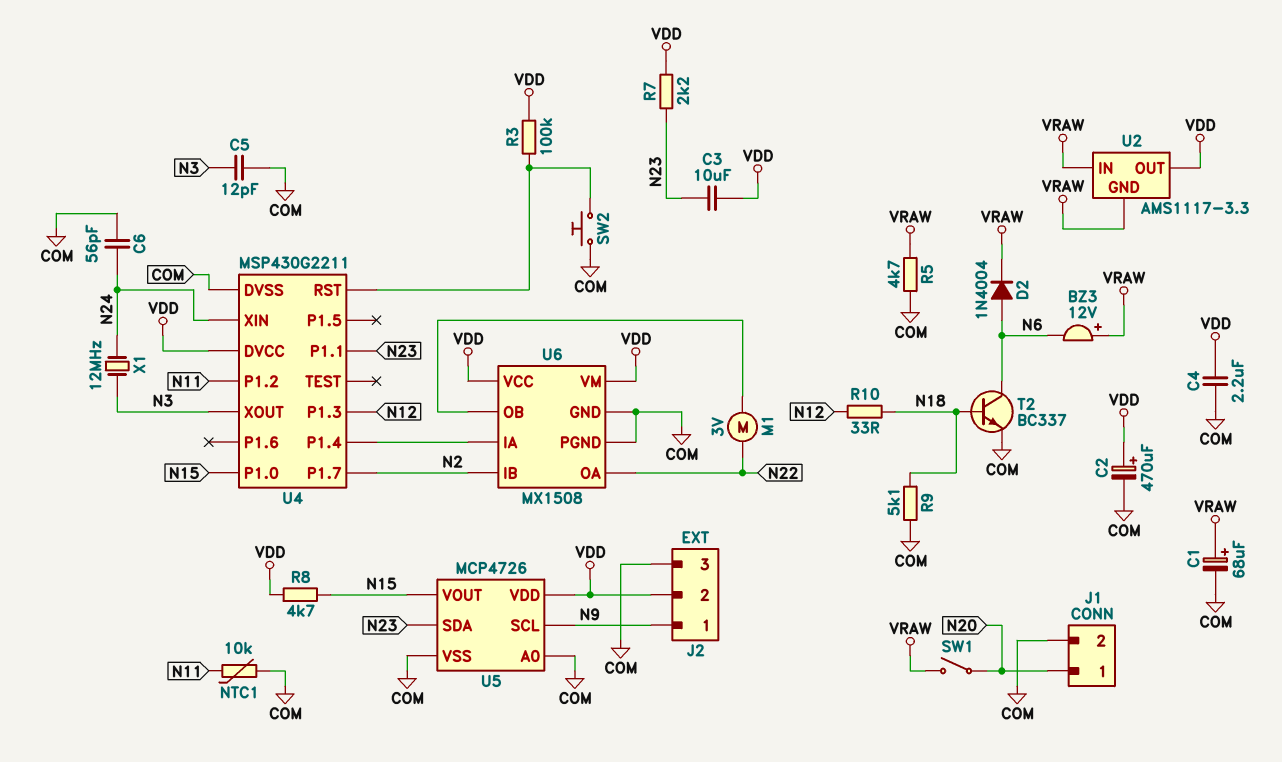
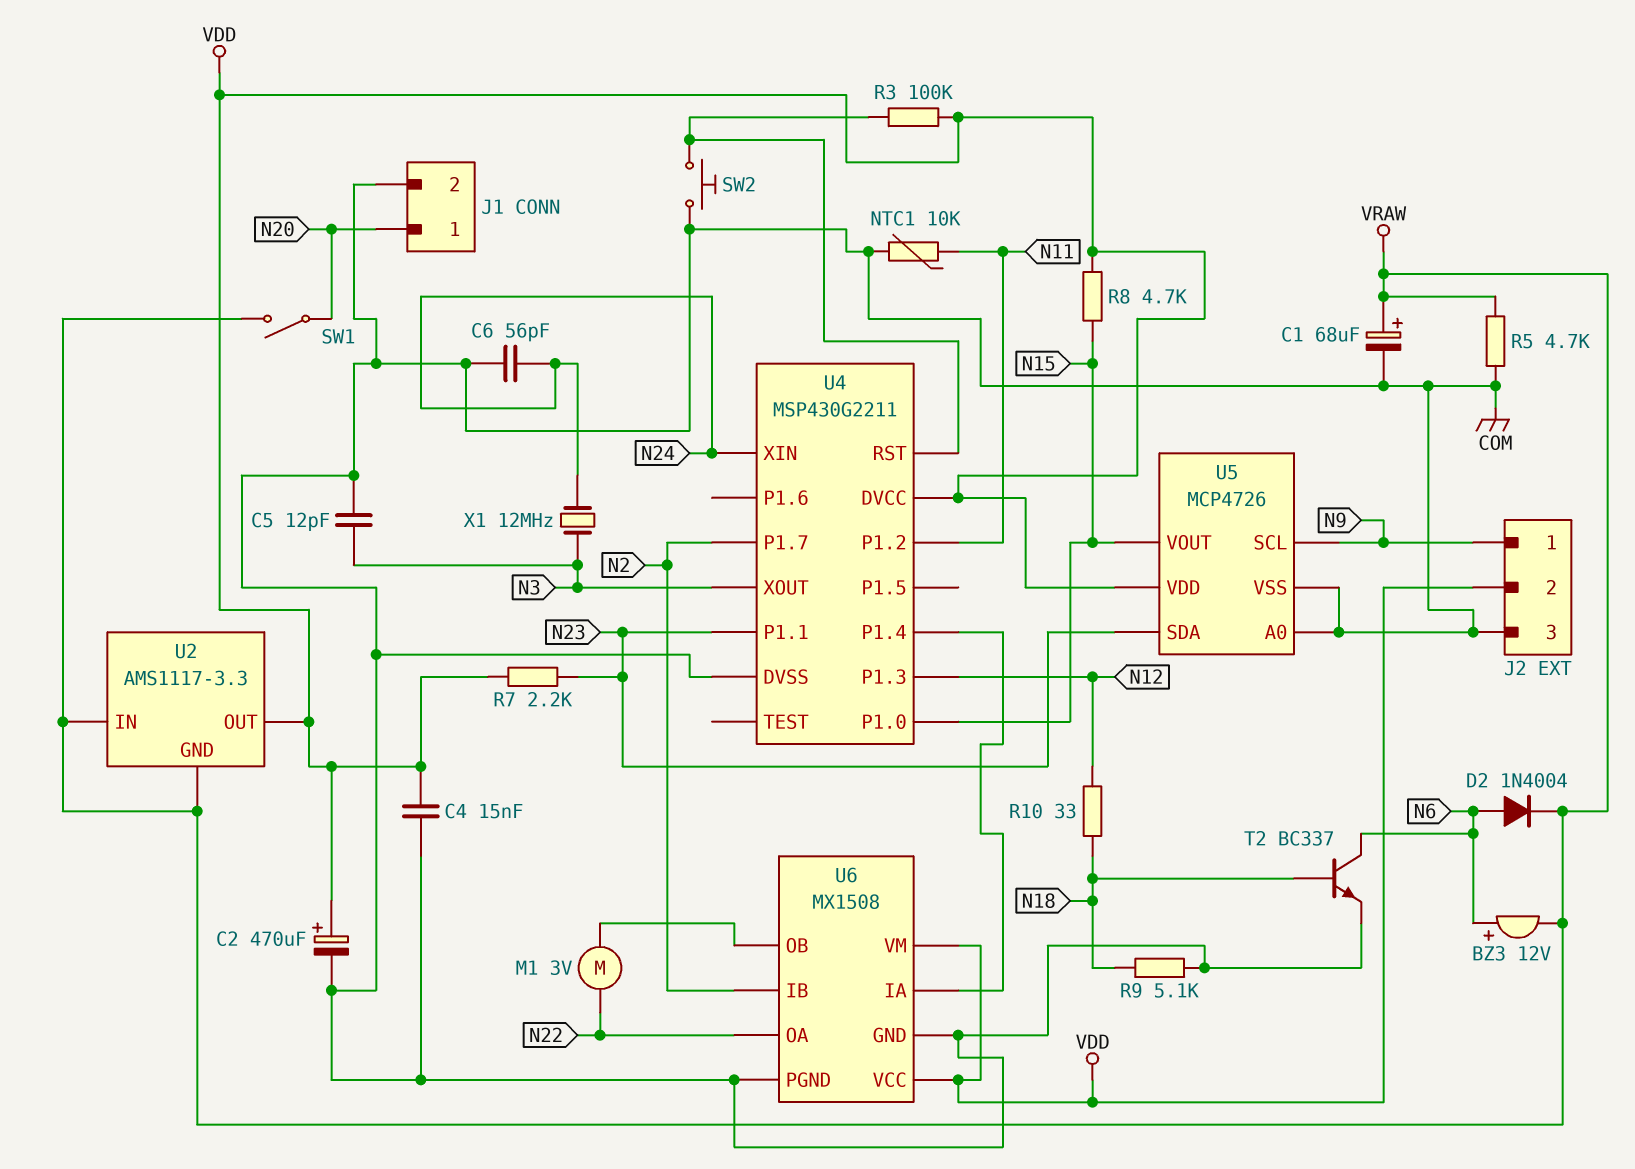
BZ3: buzzer 12V (plus VRAW, minus N6) -> buzzer 12V (plus N6, minus VRAW)
C3: 10uF (N23, VDD) -> none
C4: 2.2uF (COM, VDD) -> 15nF (COM, VDD)

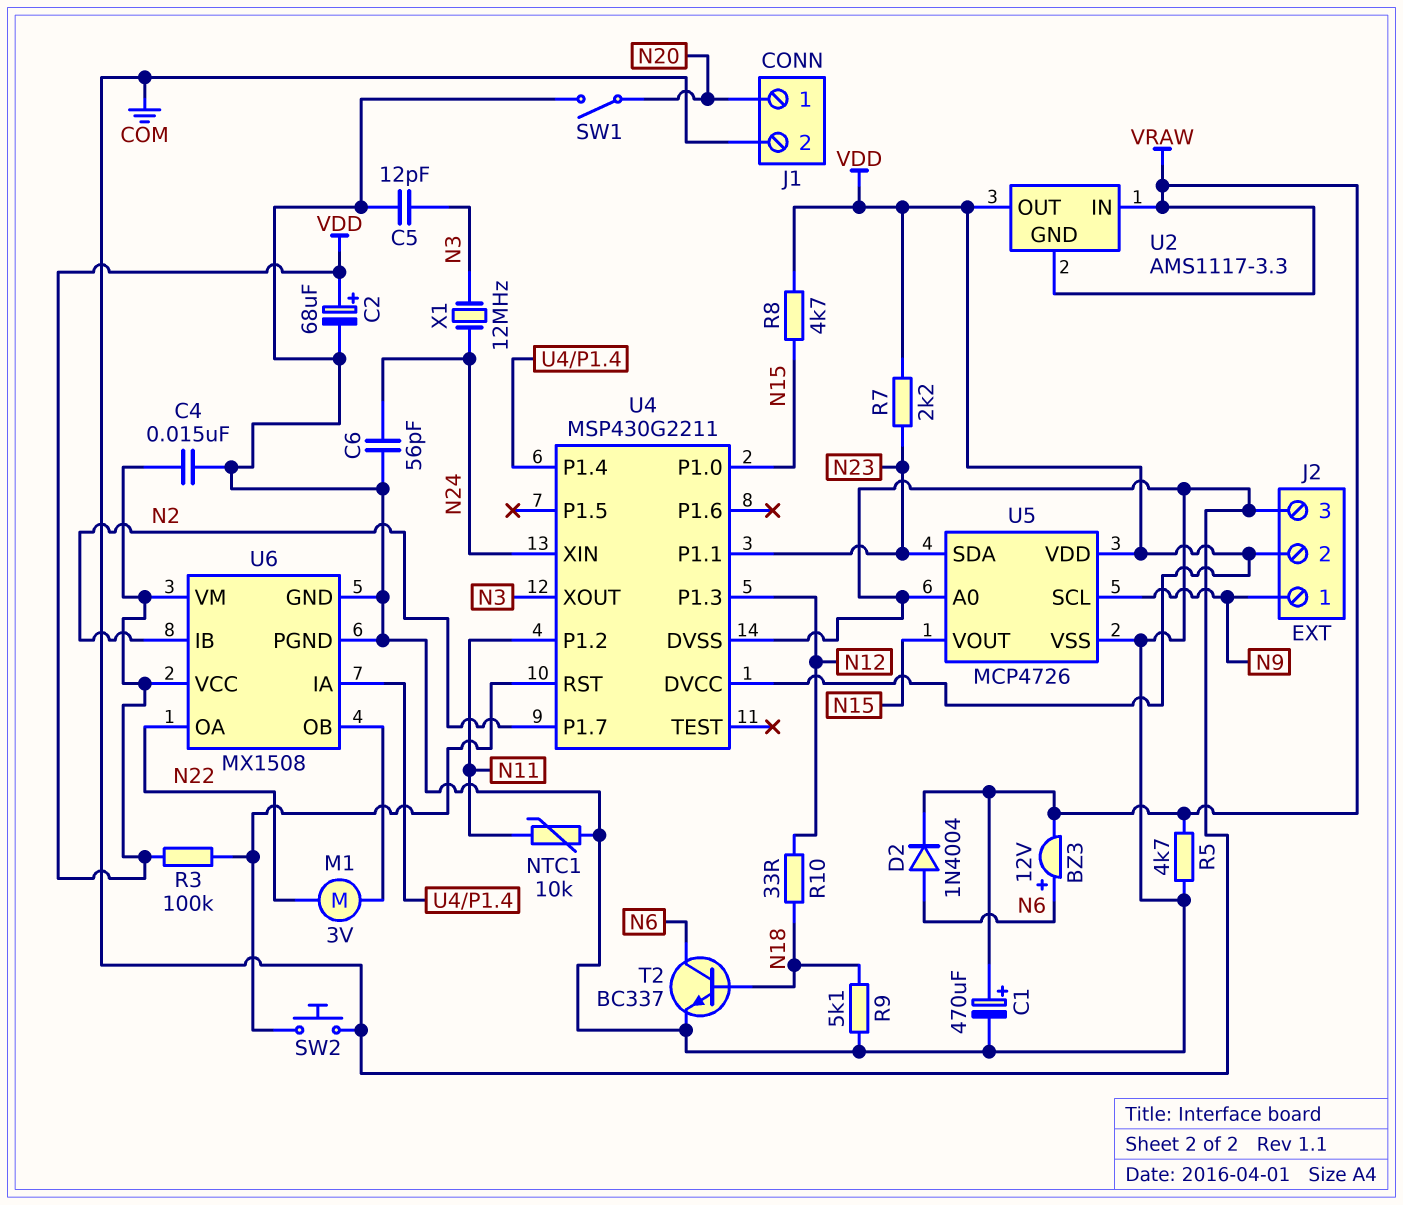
C1: 68uF (plus VRAW, minus COM) -> 470uF (plus VRAW, minus COM)
C2: 470uF (plus VDD, minus COM) -> 68uF (plus VDD, minus COM)
SW1: switch (N20, VRAW) -> switch (COM, N20)

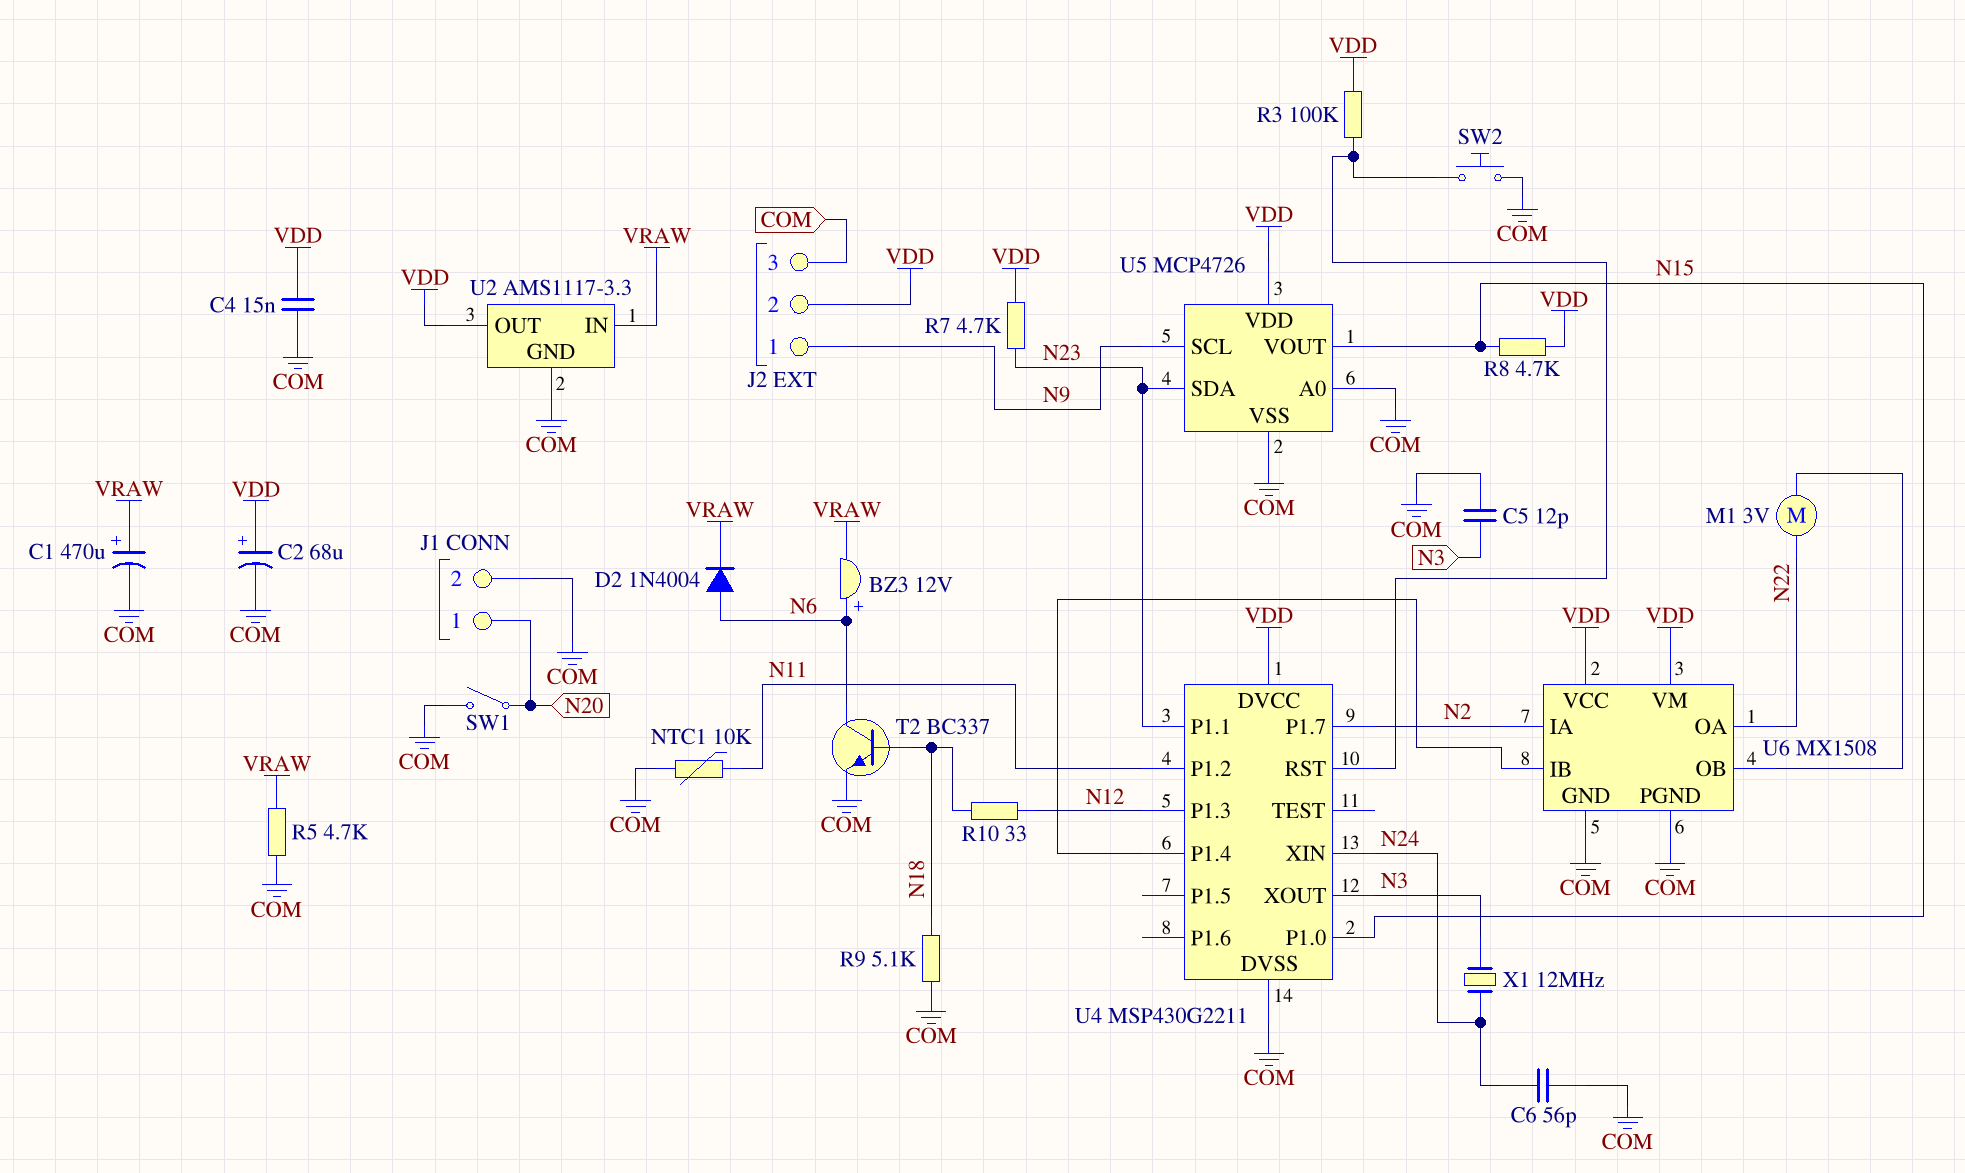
R7: 2.2k (N23, VDD) -> 4.7k (N23, VDD)
U2 pin GND: VRAW -> COM
U6 pin IA: U4/P1.4 -> N2
U6 pin IB: N2 -> U4/P1.4

